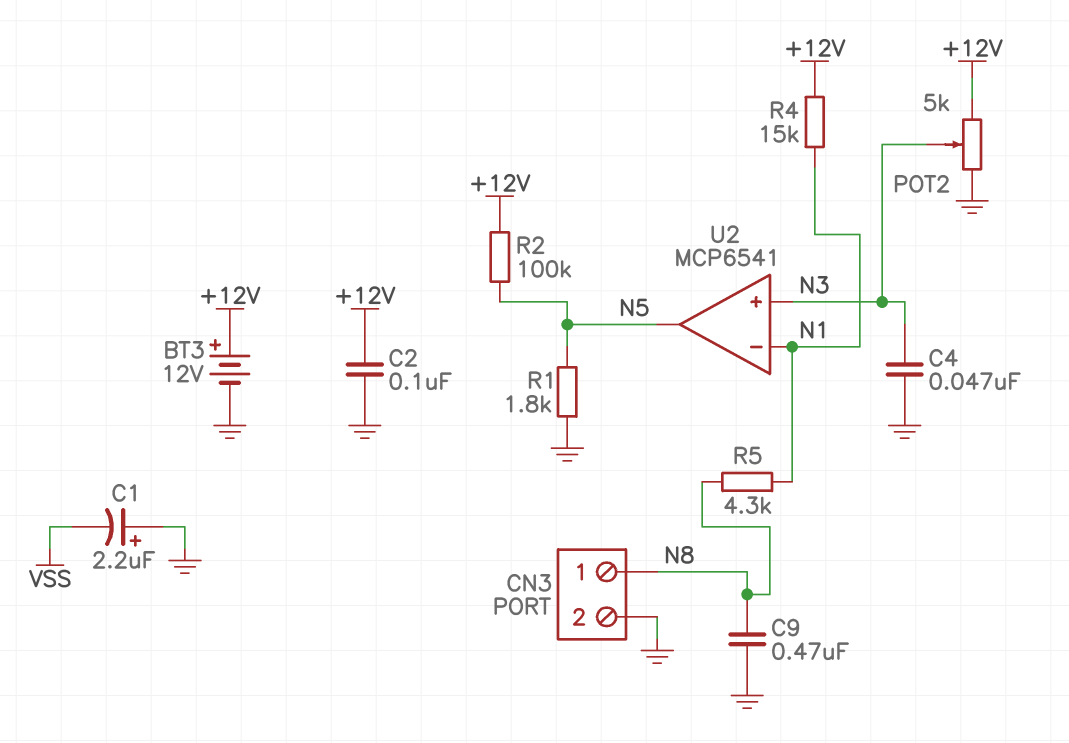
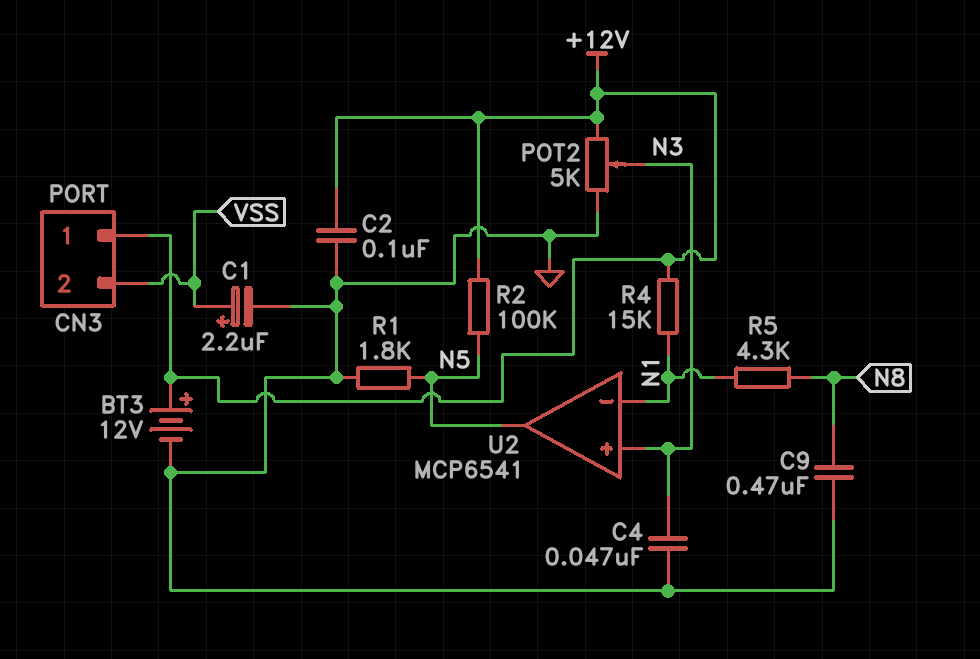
C1: 2.2uF (plus GND, minus VSS) -> 2.2uF (plus VSS, minus GND)
CN3 pin 1: N8 -> +12V
CN3 pin 2: GND -> VSS

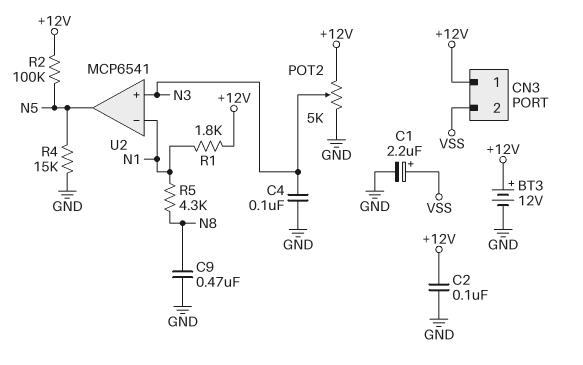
C4: 47nF (GND, N3) -> 100nF (GND, N3)
R1: 1.8k (GND, N5) -> 1.8k (+12V, N1)
R4: 15k (+12V, N1) -> 15k (GND, N5)

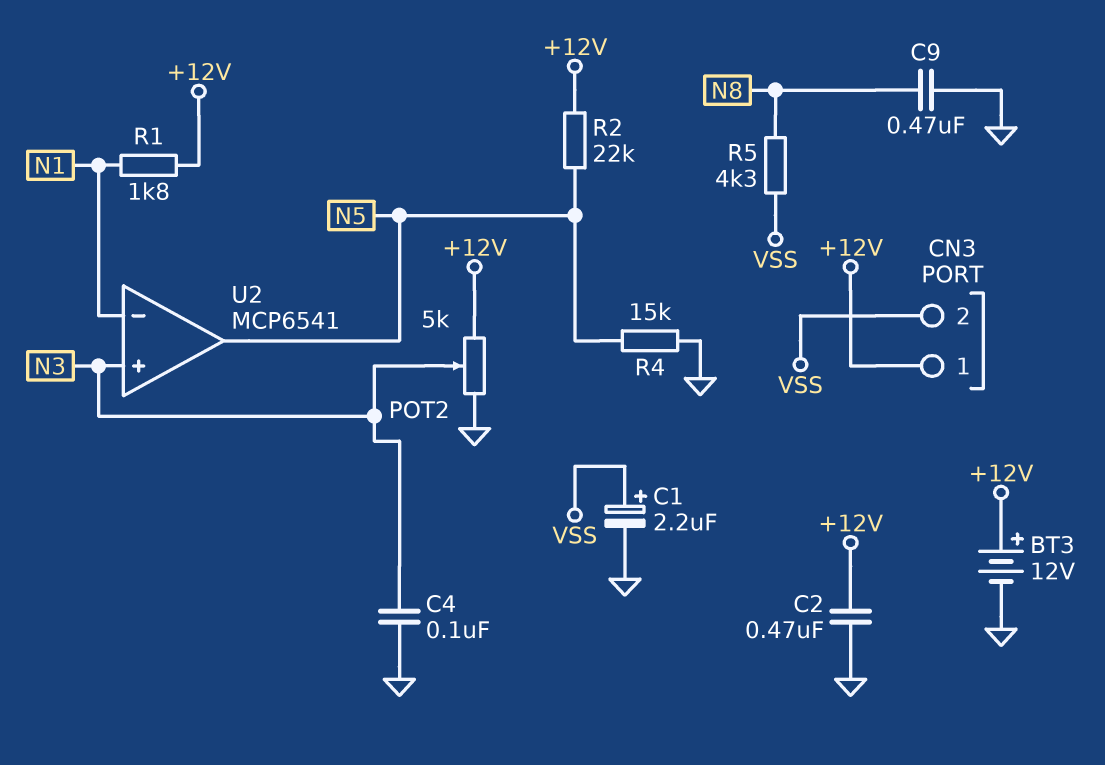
C2: 100nF (+12V, GND) -> 470nF (+12V, GND)
R2: 100k (+12V, N5) -> 22k (+12V, N5)
R5: 4.3k (N1, N8) -> 4.3k (N8, VSS)

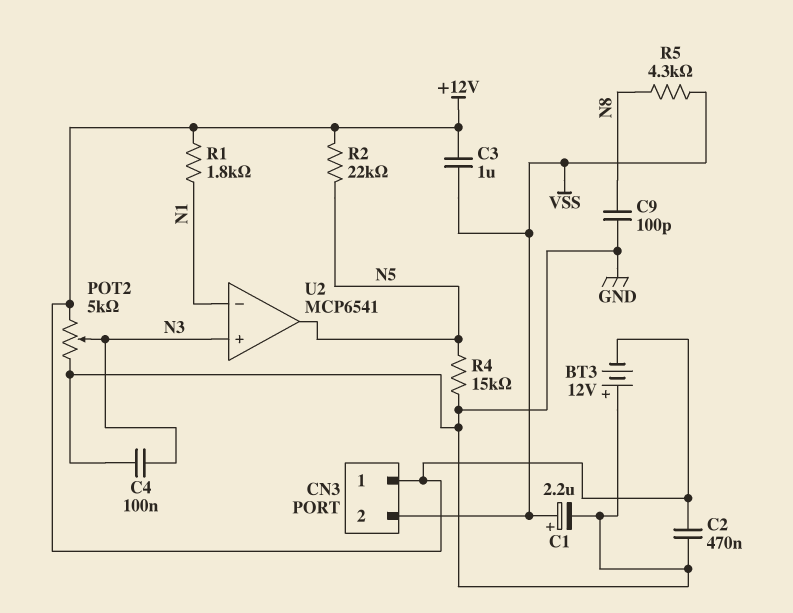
BT3: 12V (plus +12V, minus GND) -> 12V (plus GND, minus +12V)
C3: none -> 1uF (+12V, VSS)
C9: 470nF (GND, N8) -> 100pF (GND, N8)

